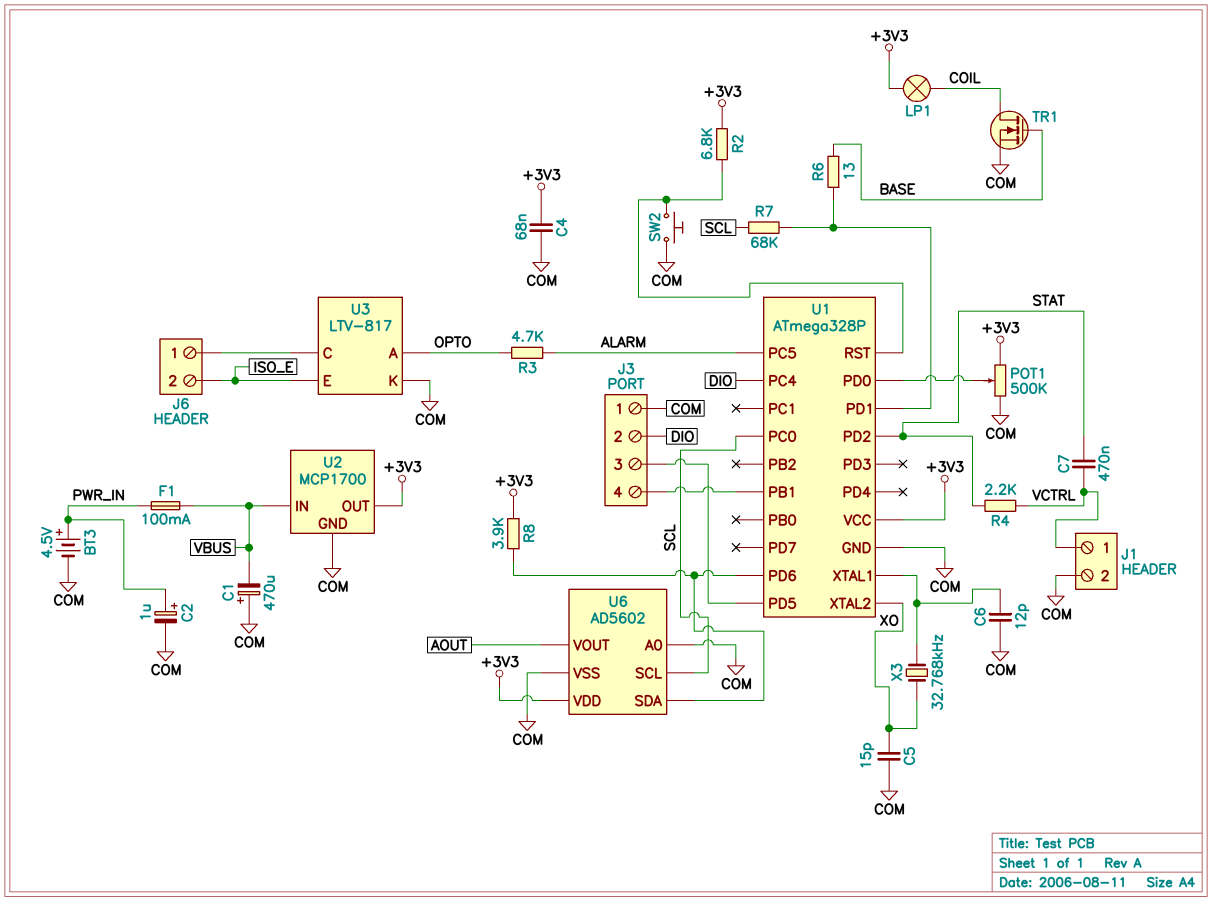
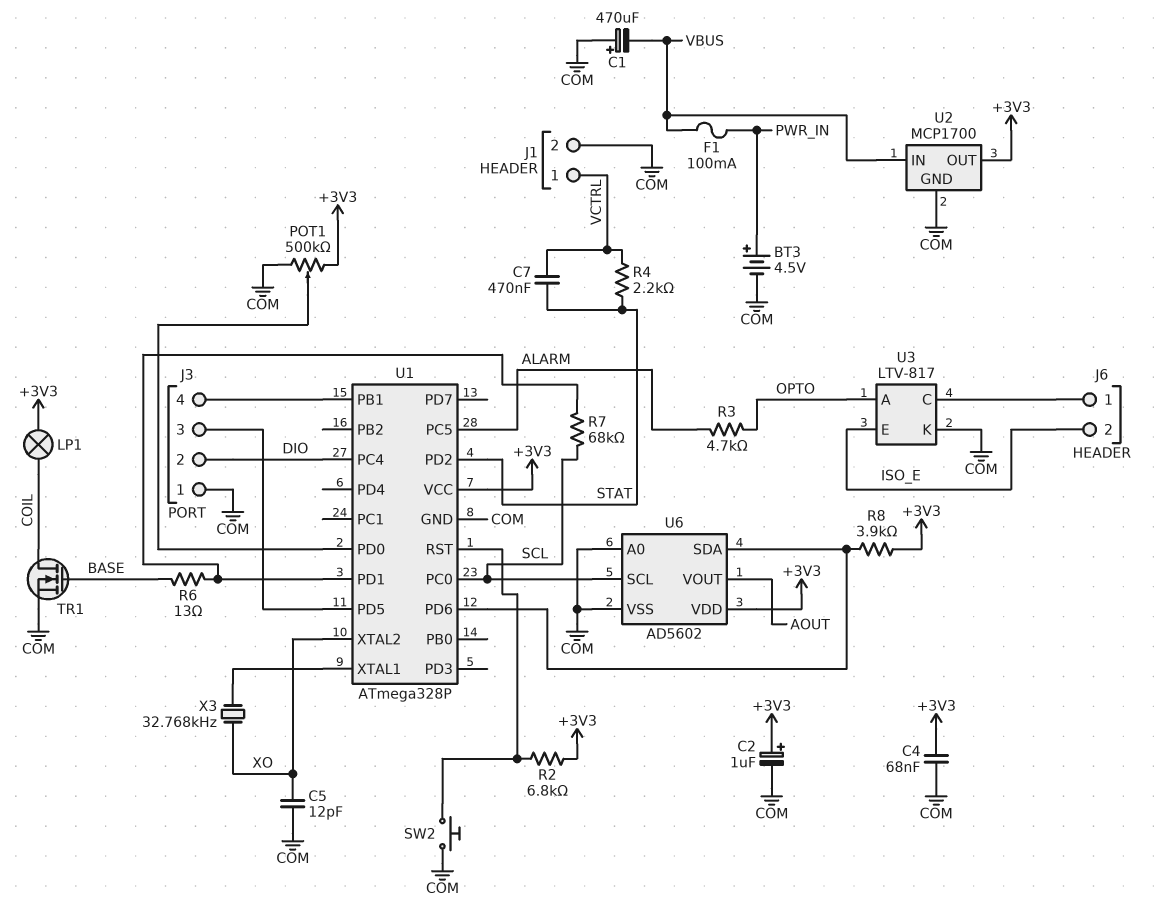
C2: 1uF (plus PWR_IN, minus COM) -> 1uF (plus +3V3, minus COM)
C5: 15pF (COM, XO) -> 12pF (COM, XO)
C6: 12pF (COM, U1/XTAL1) -> none

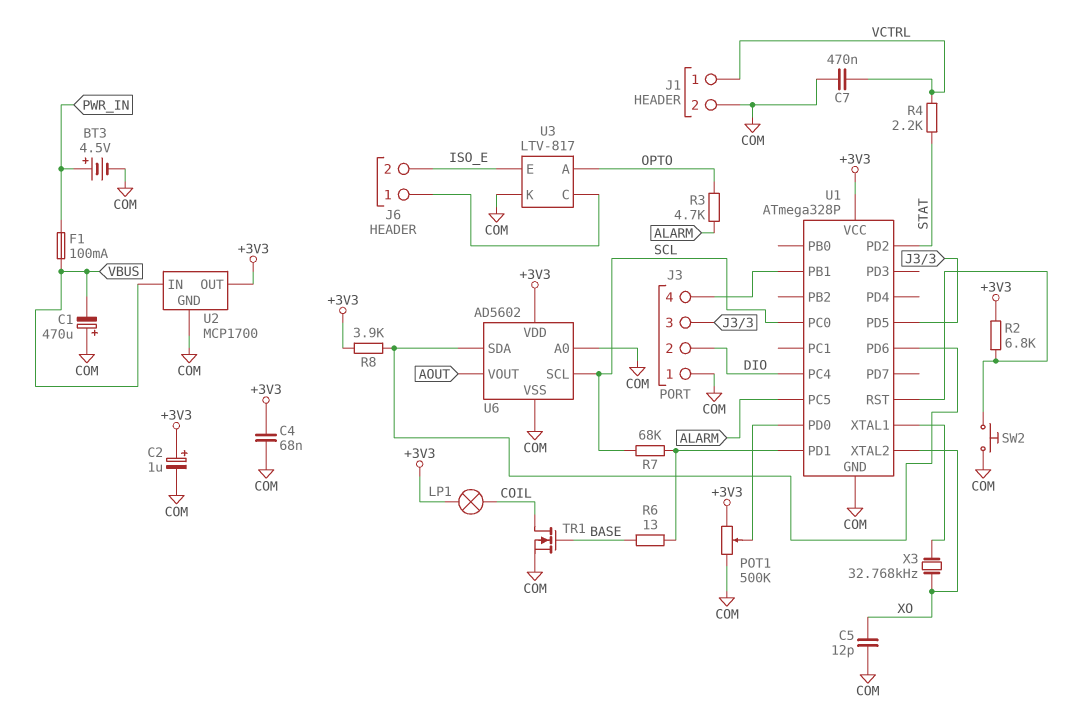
C7: 470nF (STAT, VCTRL) -> 470nF (COM, VCTRL)

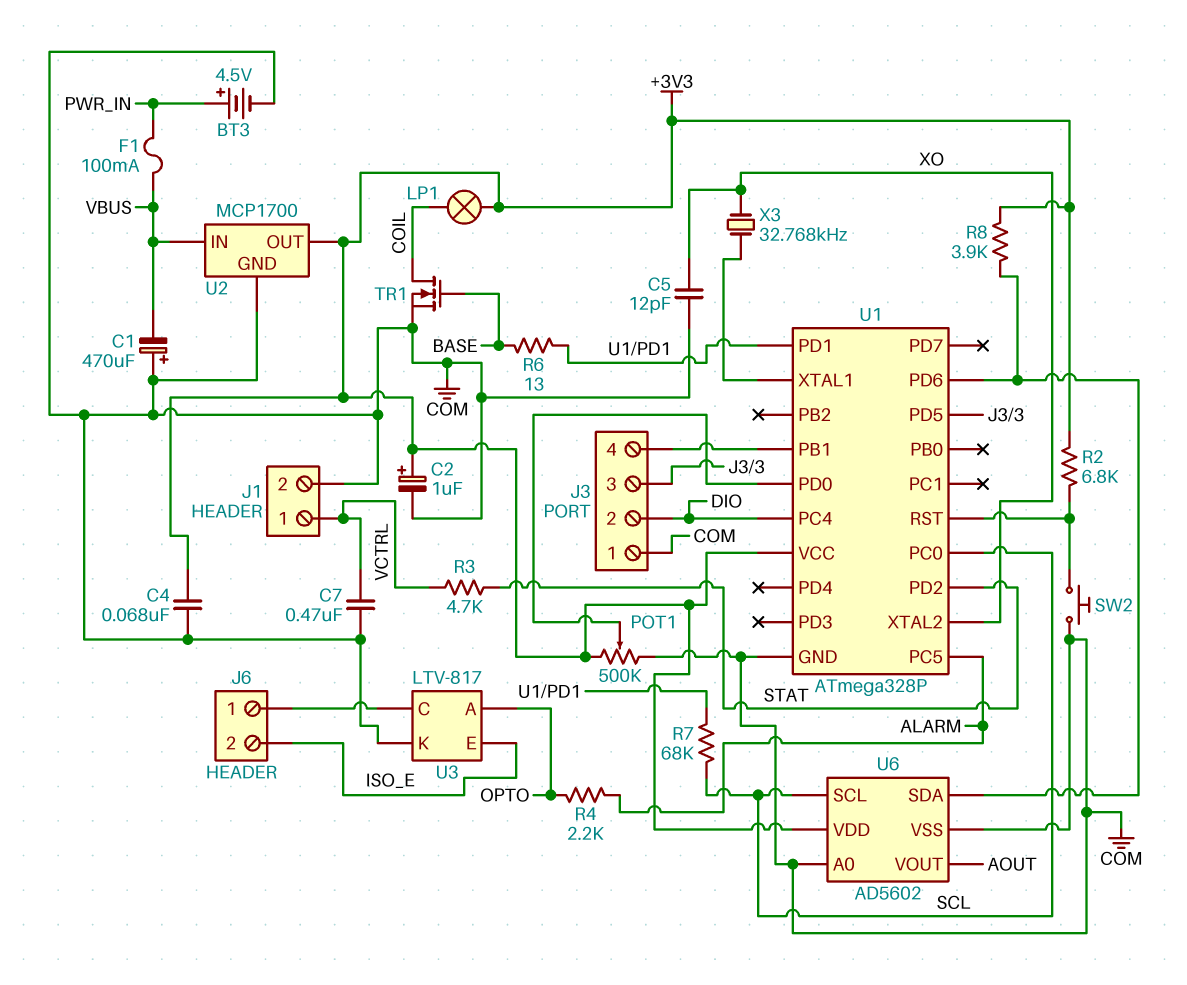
R3: 4.7k (ALARM, OPTO) -> 4.7k (STAT, VCTRL)
R4: 2.2k (STAT, VCTRL) -> 2.2k (ALARM, OPTO)

